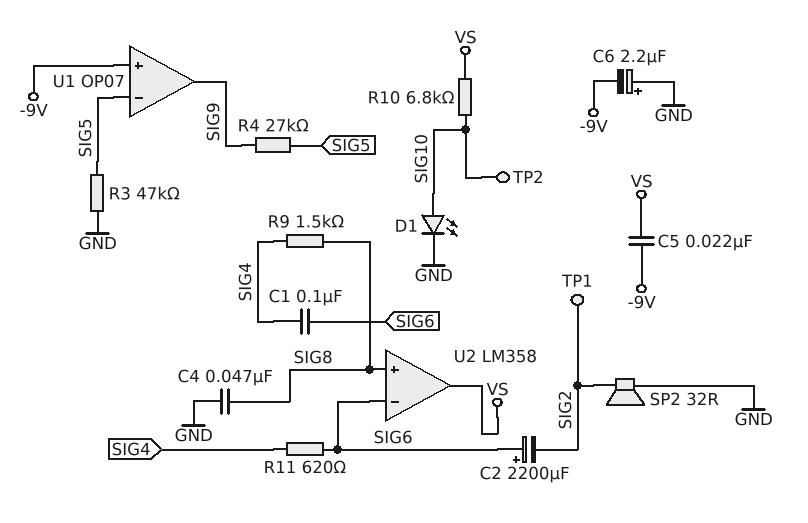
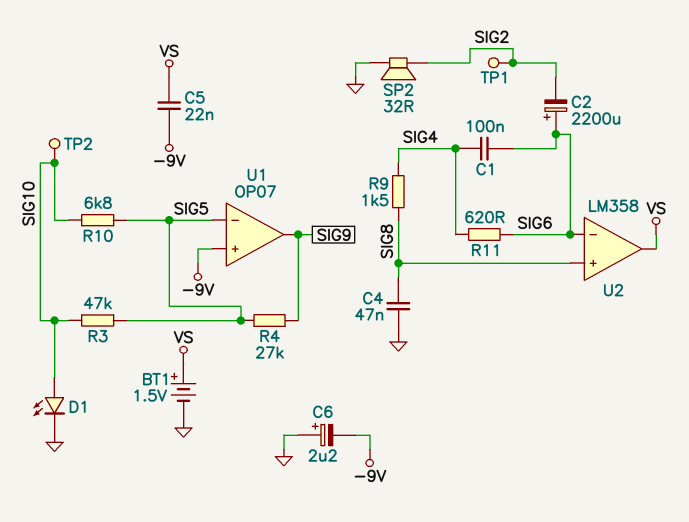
BT1: none -> 1.5V (plus VS, minus GND)
R3: 47k (GND, SIG5) -> 47k (SIG5, SIG10)
R10: 6.8k (SIG10, VS) -> 6.8k (SIG5, SIG10)

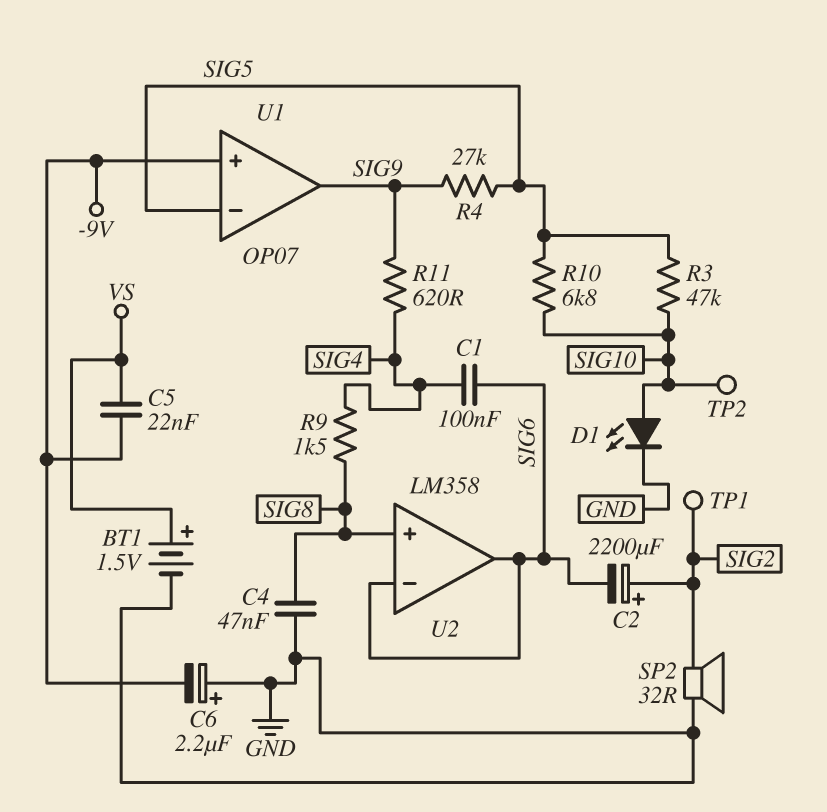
C2: 2200uF (plus SIG6, minus SIG2) -> 2200uF (plus SIG2, minus SIG6)
R11: 620 (SIG4, SIG6) -> 620 (SIG4, SIG9)
U2 pin out: VS -> SIG6

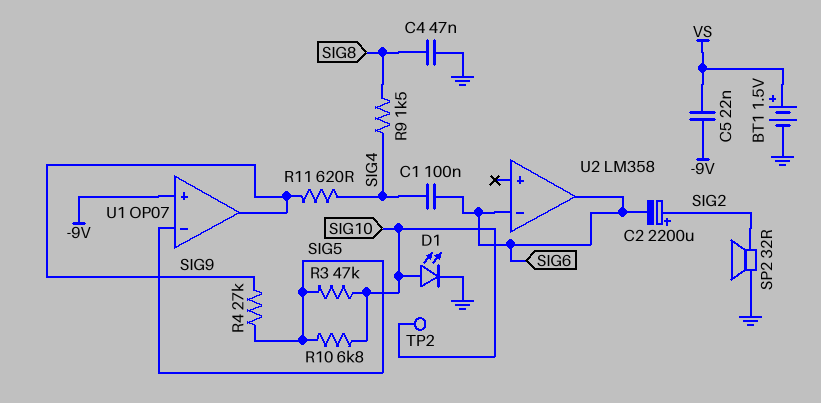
C6: 2.2uF (plus GND, minus -9V) -> none
TP1: test point (SIG2) -> none
U2 pin in+: SIG8 -> none

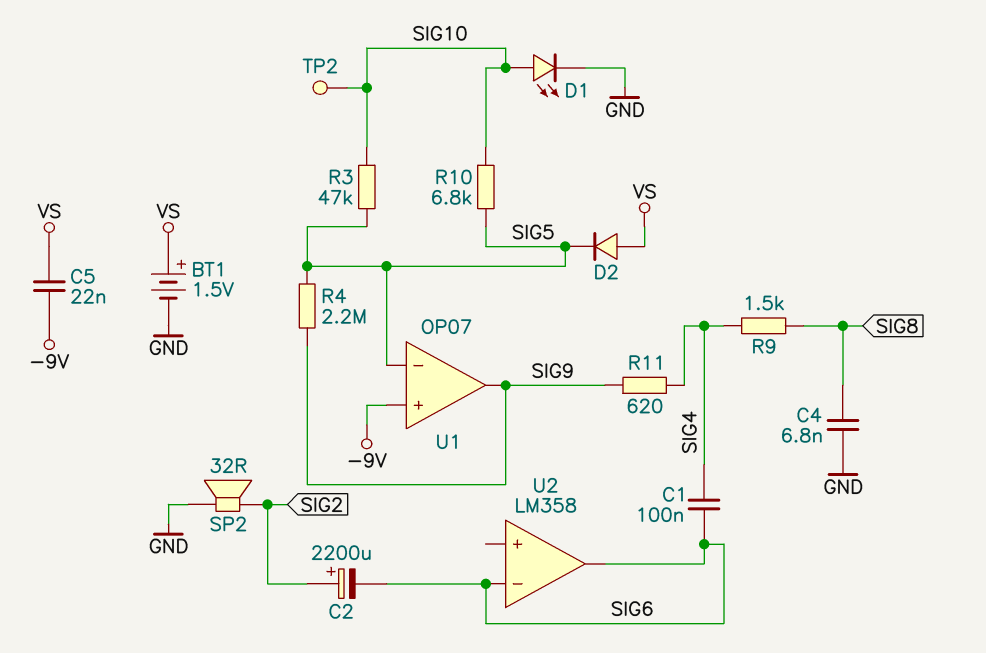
C4: 47nF (GND, SIG8) -> 6.8nF (GND, SIG8)
D2: none -> diode (A VS, K SIG5)
R4: 27k (SIG5, SIG9) -> 2.2M (SIG5, SIG9)

